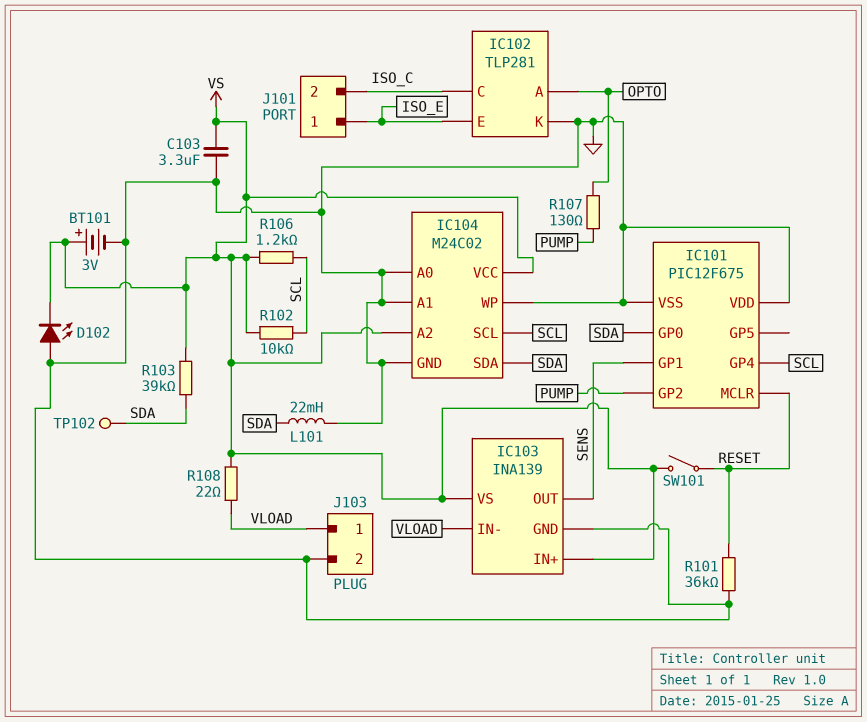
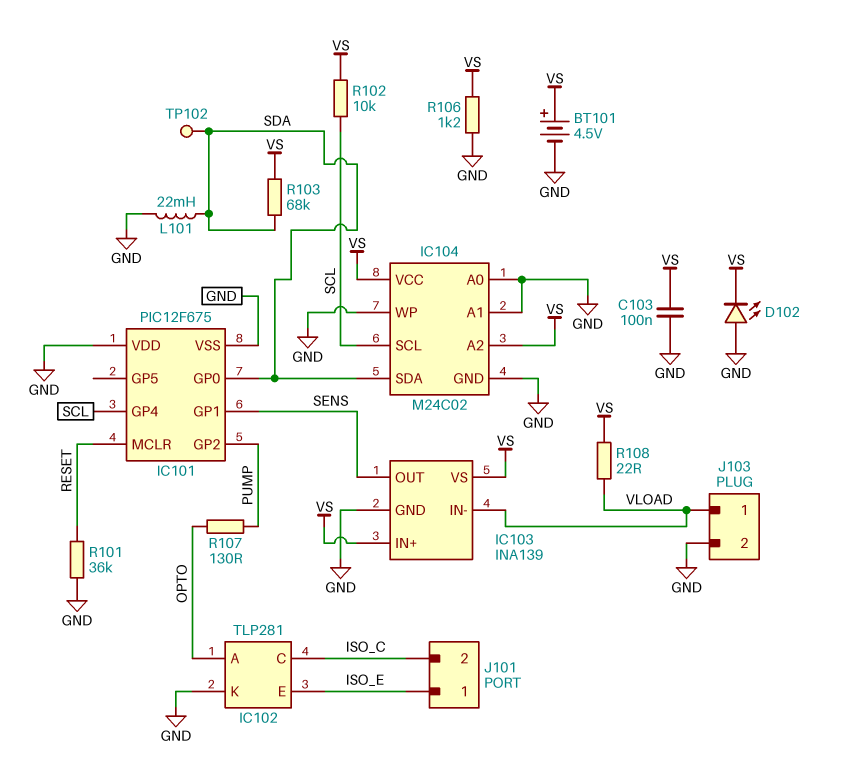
BT101: 3V (plus VS, minus GND) -> 4.5V (plus VS, minus GND)
C103: 3.3uF (GND, VS) -> 100nF (GND, VS)
R103: 39k (SDA, VS) -> 68k (SDA, VS)
R106: 1.2k (SCL, VS) -> 1.2k (GND, VS)
SW101: switch (RESET, VS) -> none

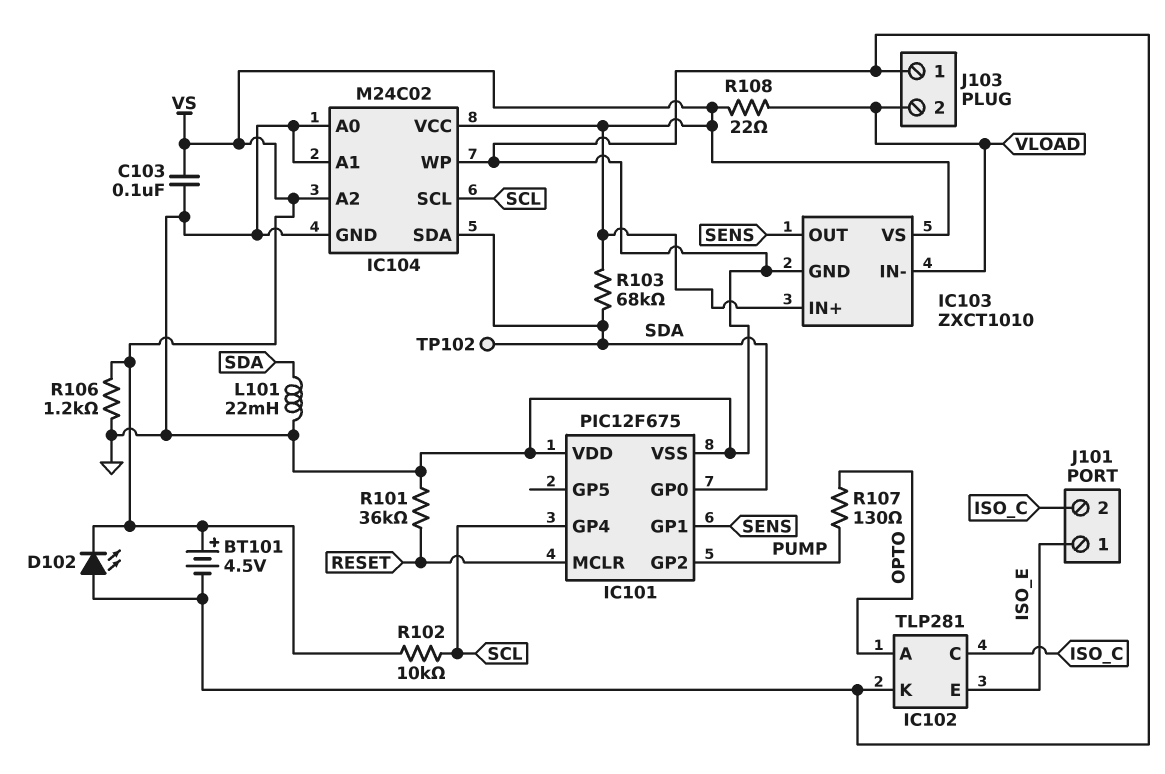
IC103: INA139 -> ZXCT1010
J103 pin 1: VLOAD -> GND
J103 pin 2: GND -> VLOAD

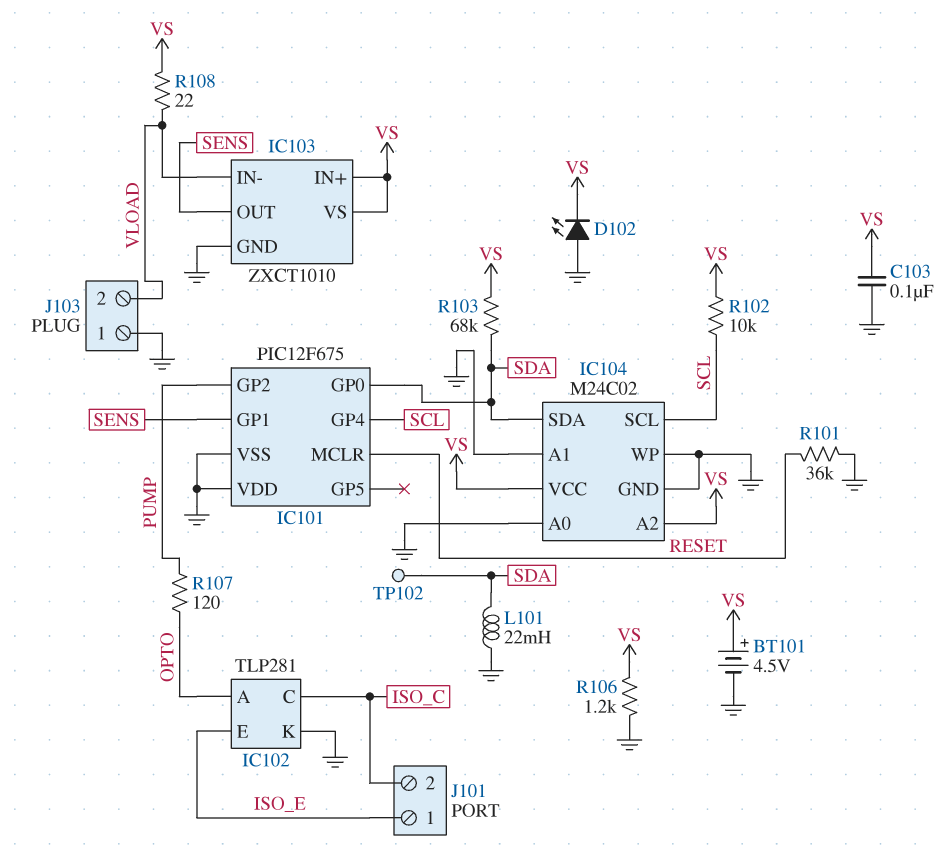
R107: 130 (OPTO, PUMP) -> 120 (OPTO, PUMP)

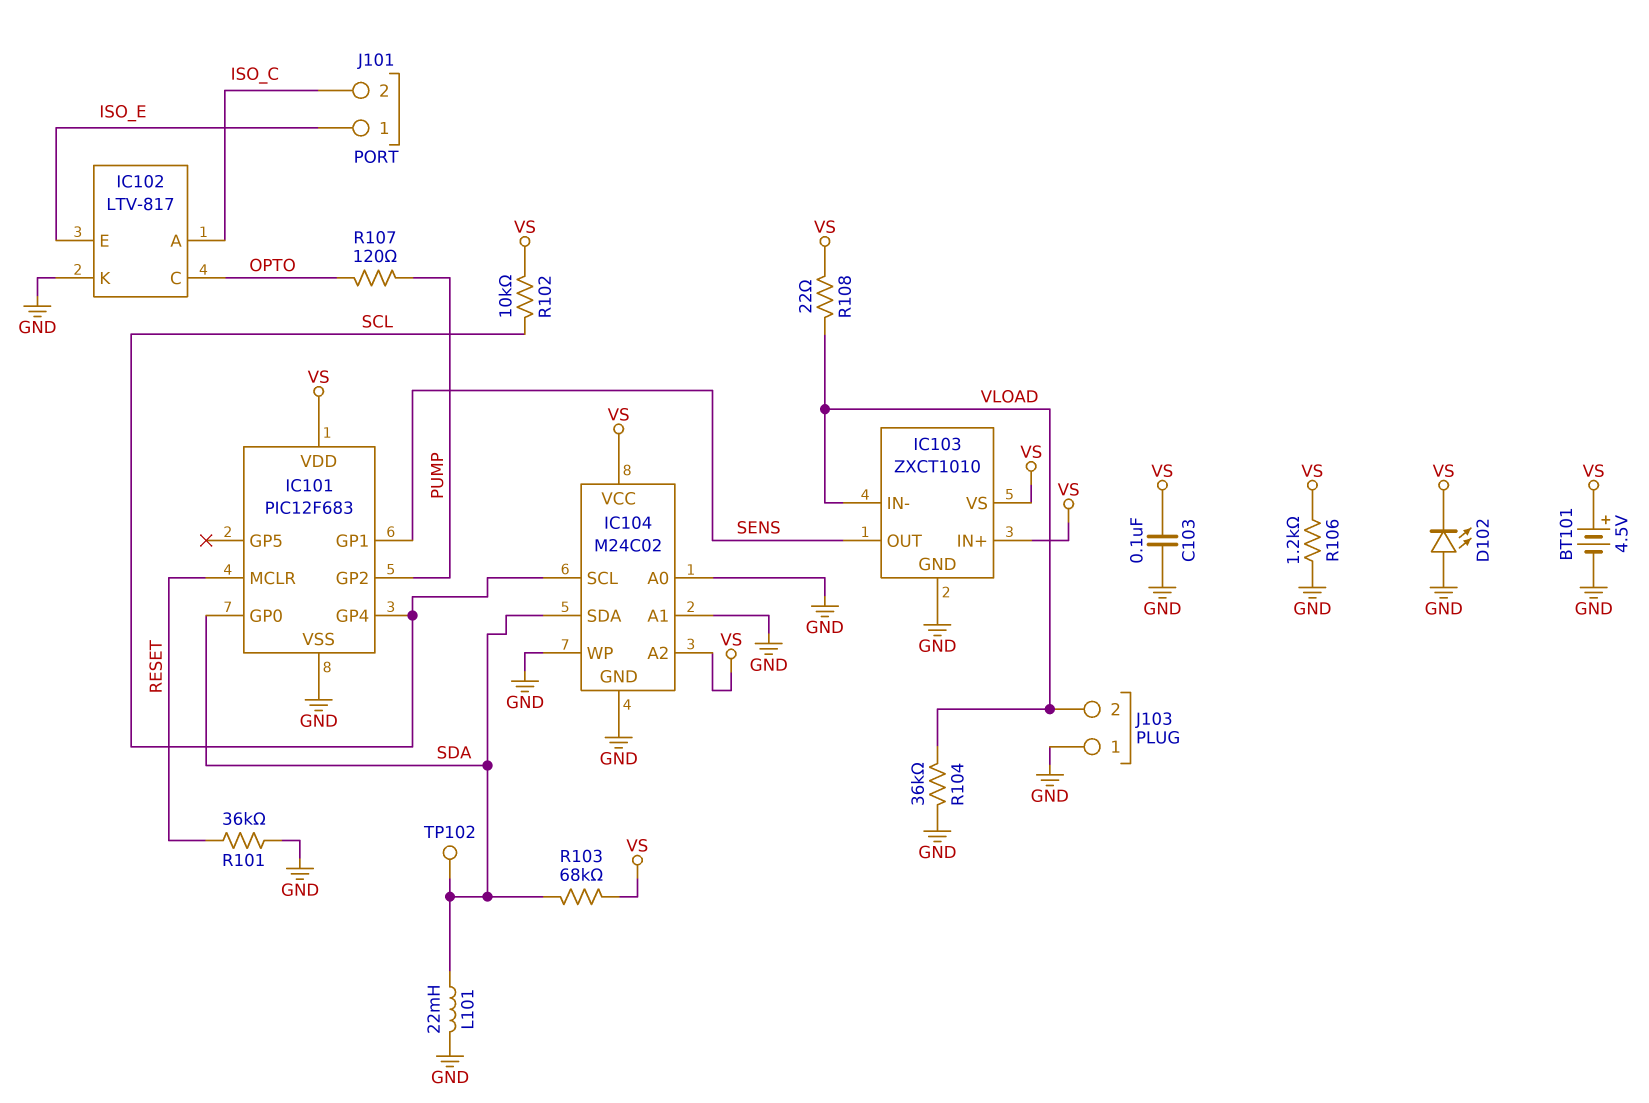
IC101: PIC12F675 -> PIC12F683
IC101 pin VDD: GND -> VS
IC102: TLP281 -> LTV-817
IC102 pin A: OPTO -> ISO_C
IC102 pin C: ISO_C -> OPTO
R104: none -> 36k (GND, VLOAD)

